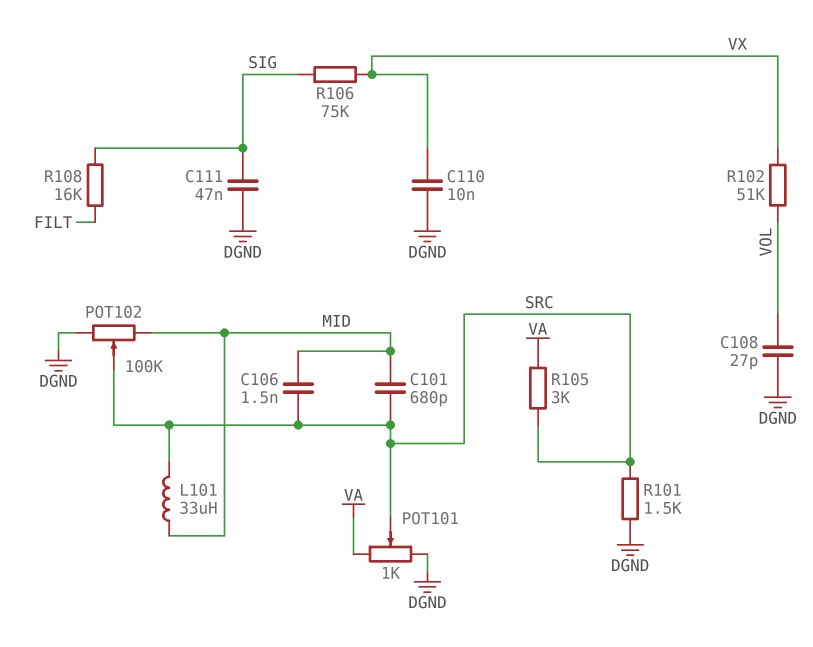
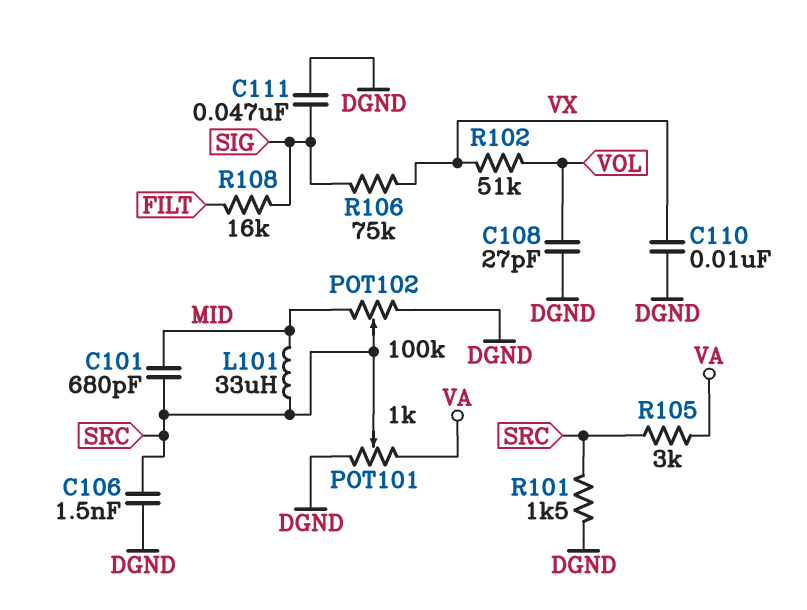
C106: 1.5nF (MID, SRC) -> 1.5nF (DGND, SRC)

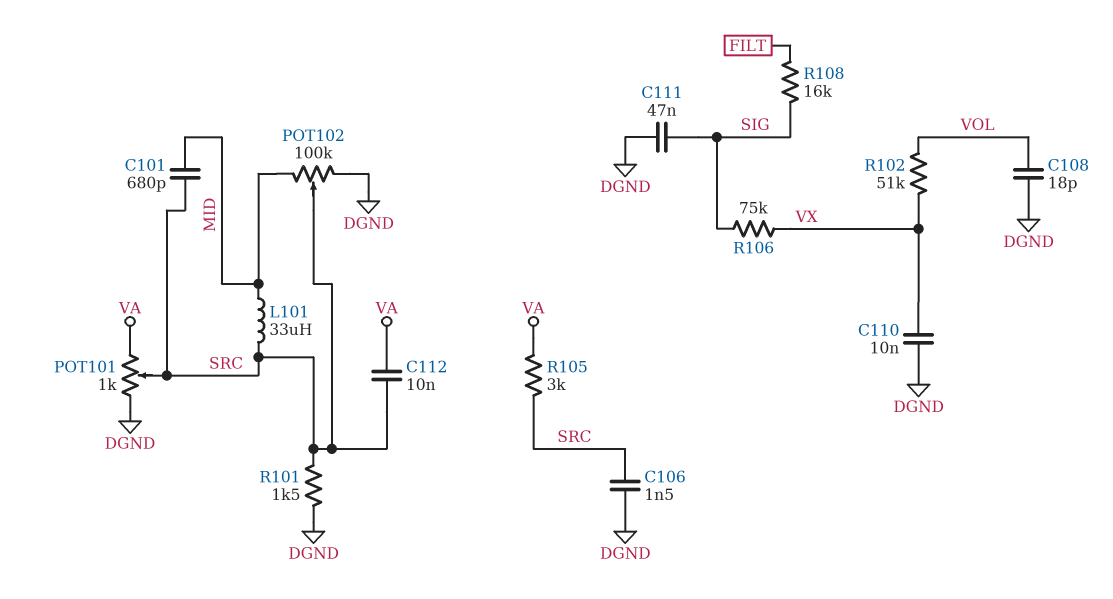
C108: 27pF (DGND, VOL) -> 18pF (DGND, VOL)
C112: none -> 10nF (SRC, VA)

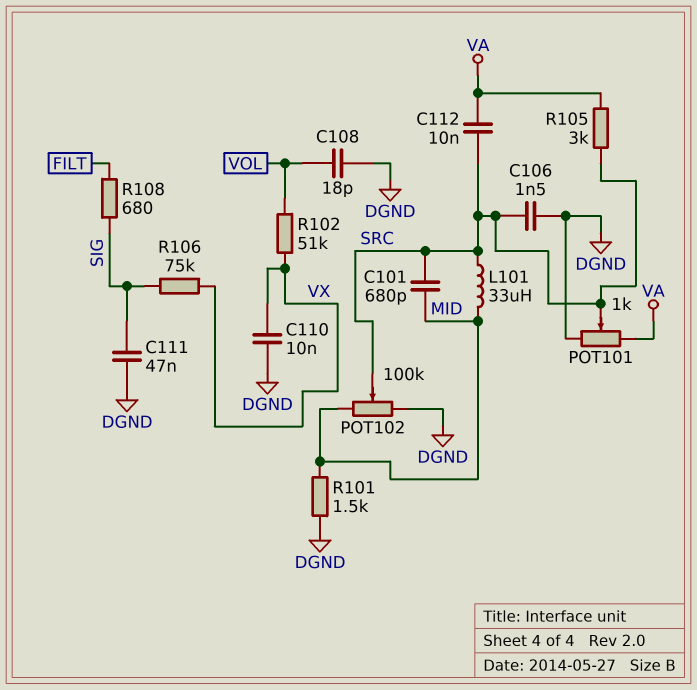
R101: 1.5k (DGND, SRC) -> 1.5k (DGND, MID)
R108: 16k (FILT, SIG) -> 680 (FILT, SIG)

